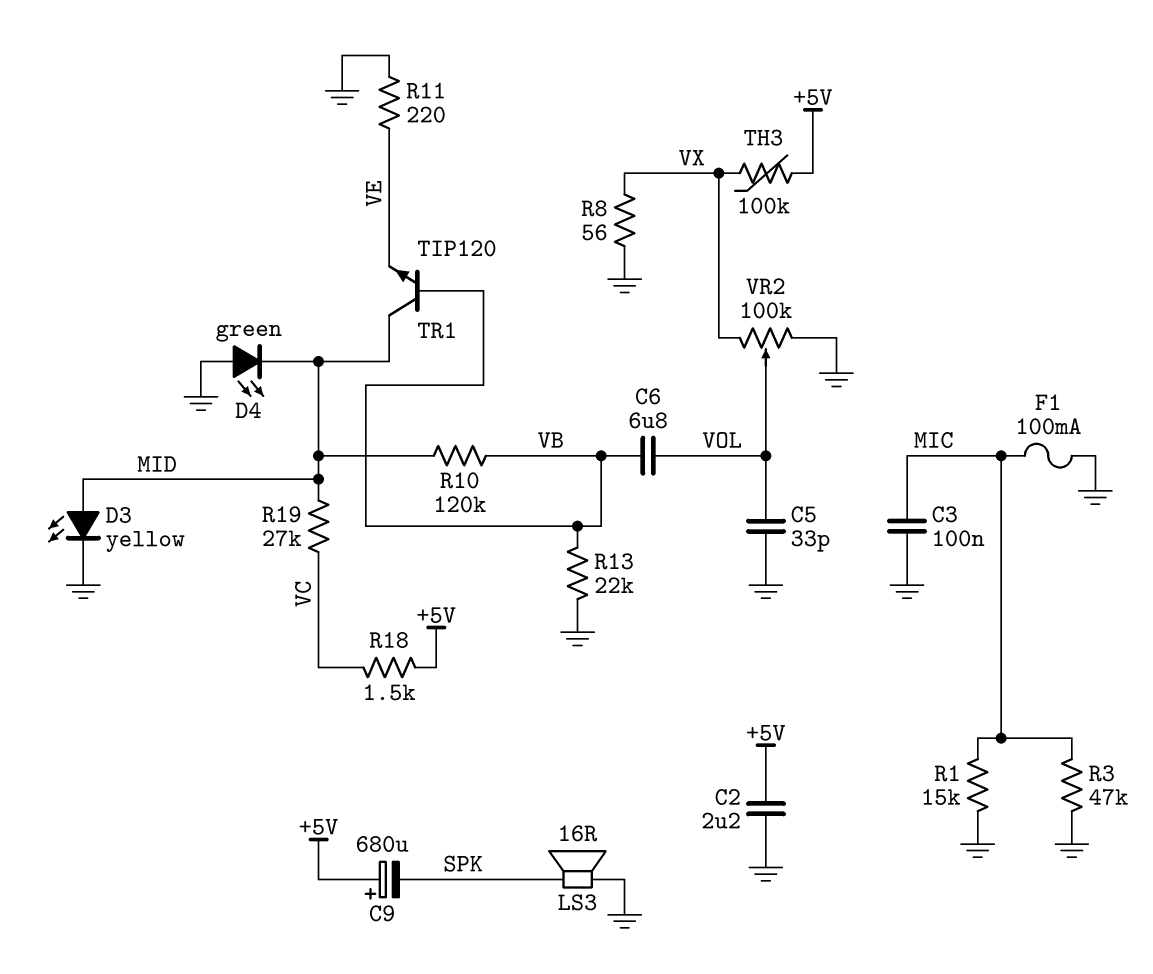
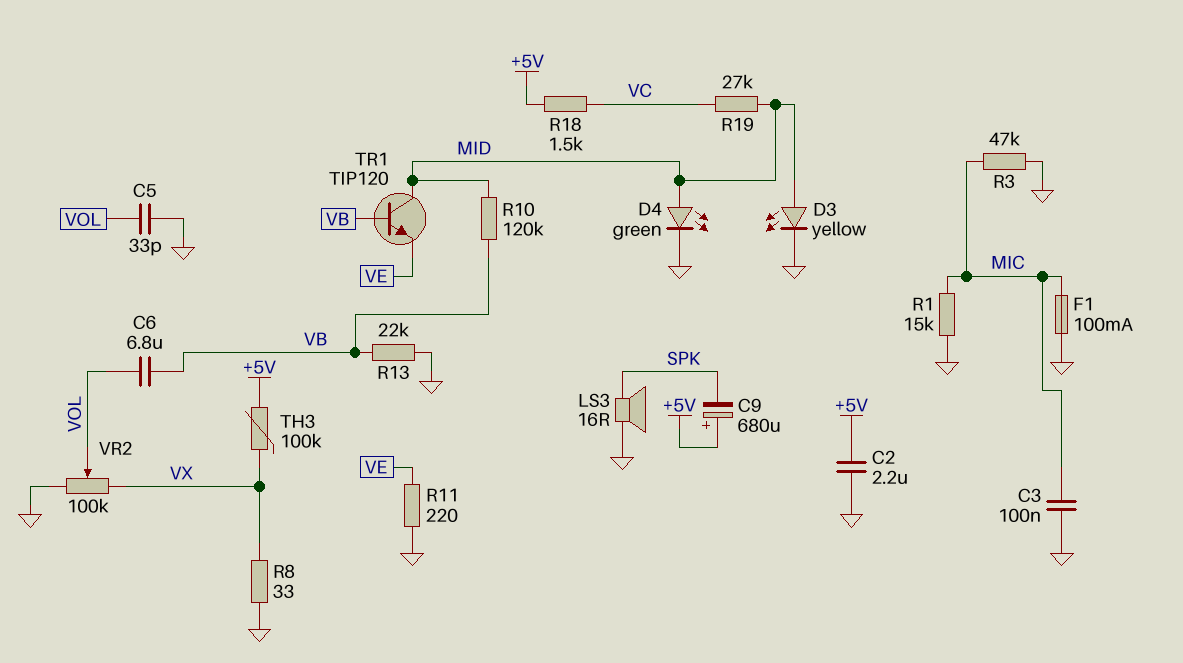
D4: LED green (A GND, K MID) -> LED green (A MID, K GND)
R8: 56 (GND, VX) -> 33 (GND, VX)

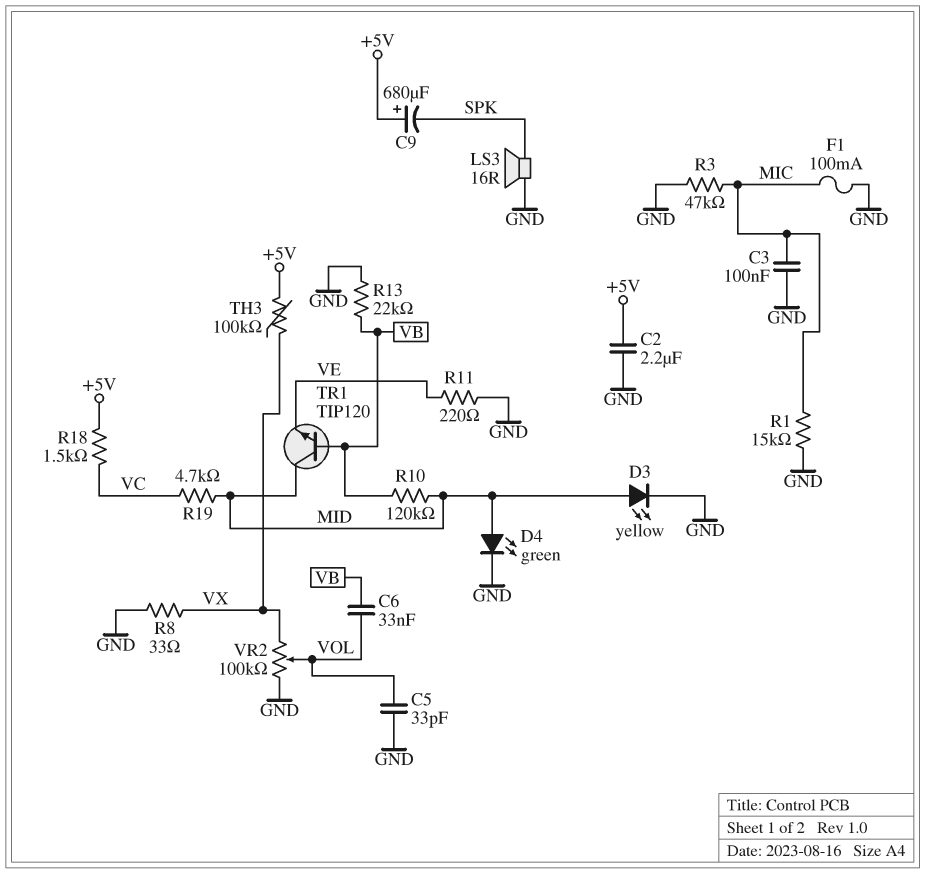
C6: 6.8uF (VB, VOL) -> 33nF (VB, VOL)
R19: 27k (MID, VC) -> 4.7k (MID, VC)

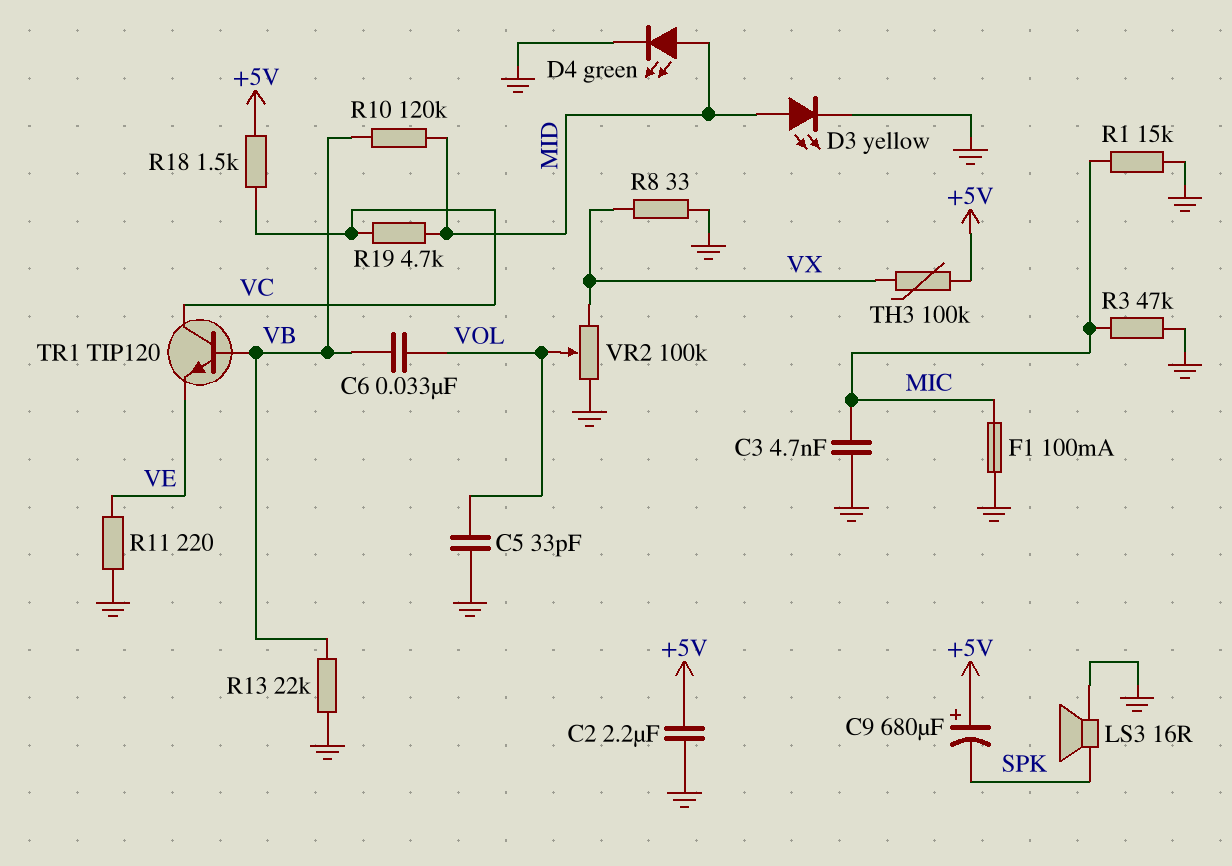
C3: 100nF (GND, MIC) -> 4.7nF (GND, MIC)
TR1: NPN TIP120 (B VB, C MID, E VE) -> NPN TIP120 (B VB, C VC, E VE)

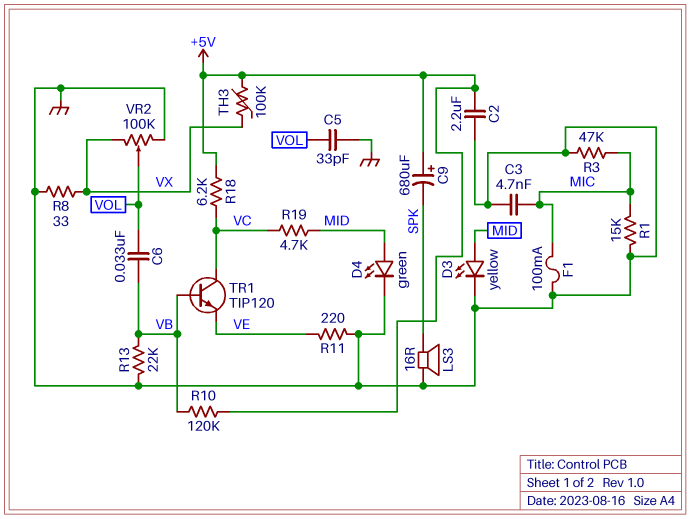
R10: 120k (MID, VB) -> 120k (+5V, VB)
R18: 1.5k (+5V, VC) -> 6.2k (+5V, VC)

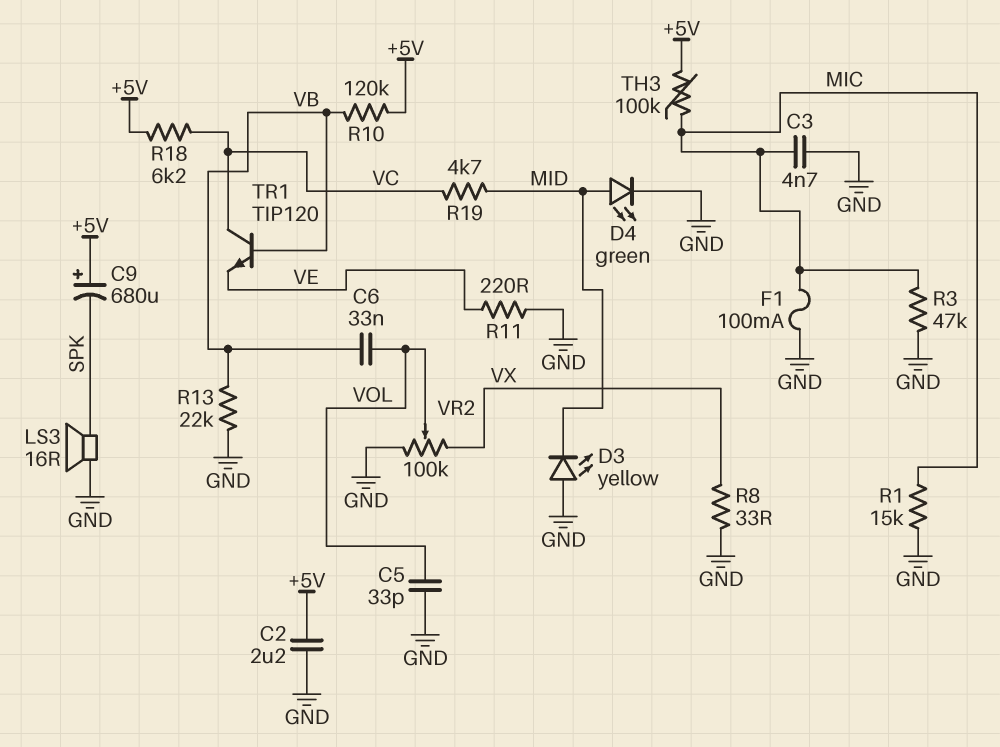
D3: LED yellow (A MID, K GND) -> LED yellow (A GND, K MID)
TH3: 100k (+5V, VX) -> 100k (+5V, MIC)

